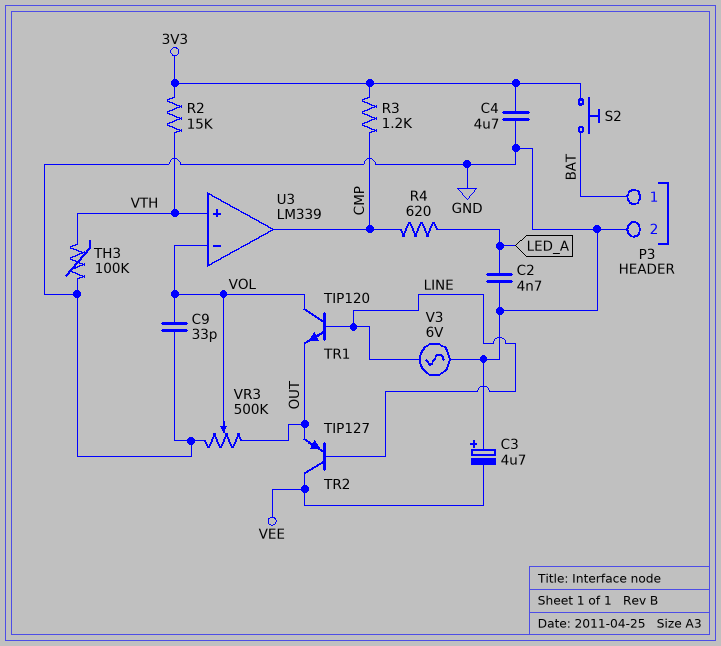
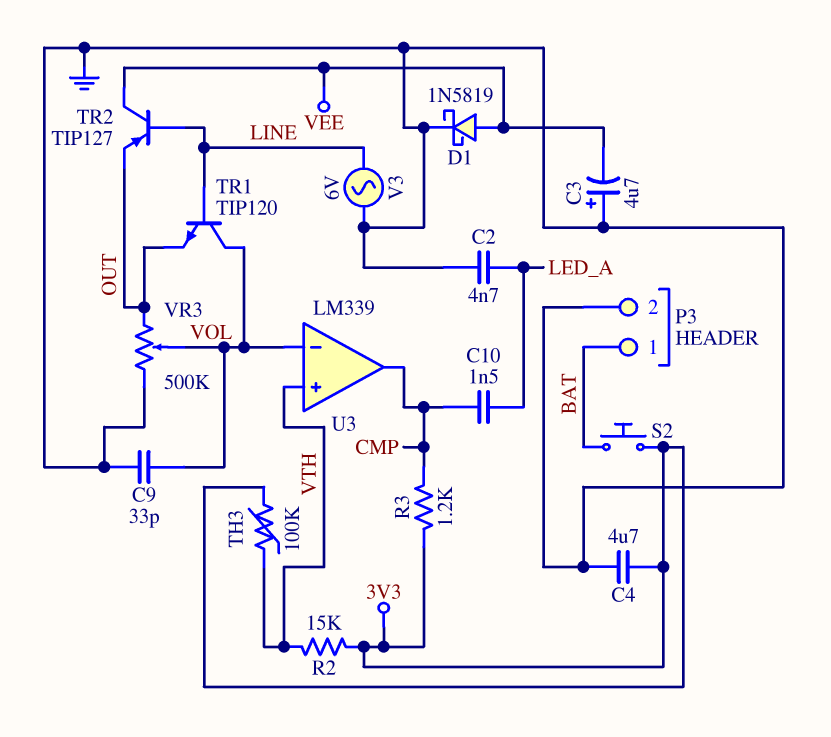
C10: none -> 1.5nF (CMP, LED_A)
D1: none -> schottky 1N5819 (A VEE, K GND)
R4: 620 (CMP, LED_A) -> none
TH3: 100k (GND, VTH) -> 100k (3V3, VTH)

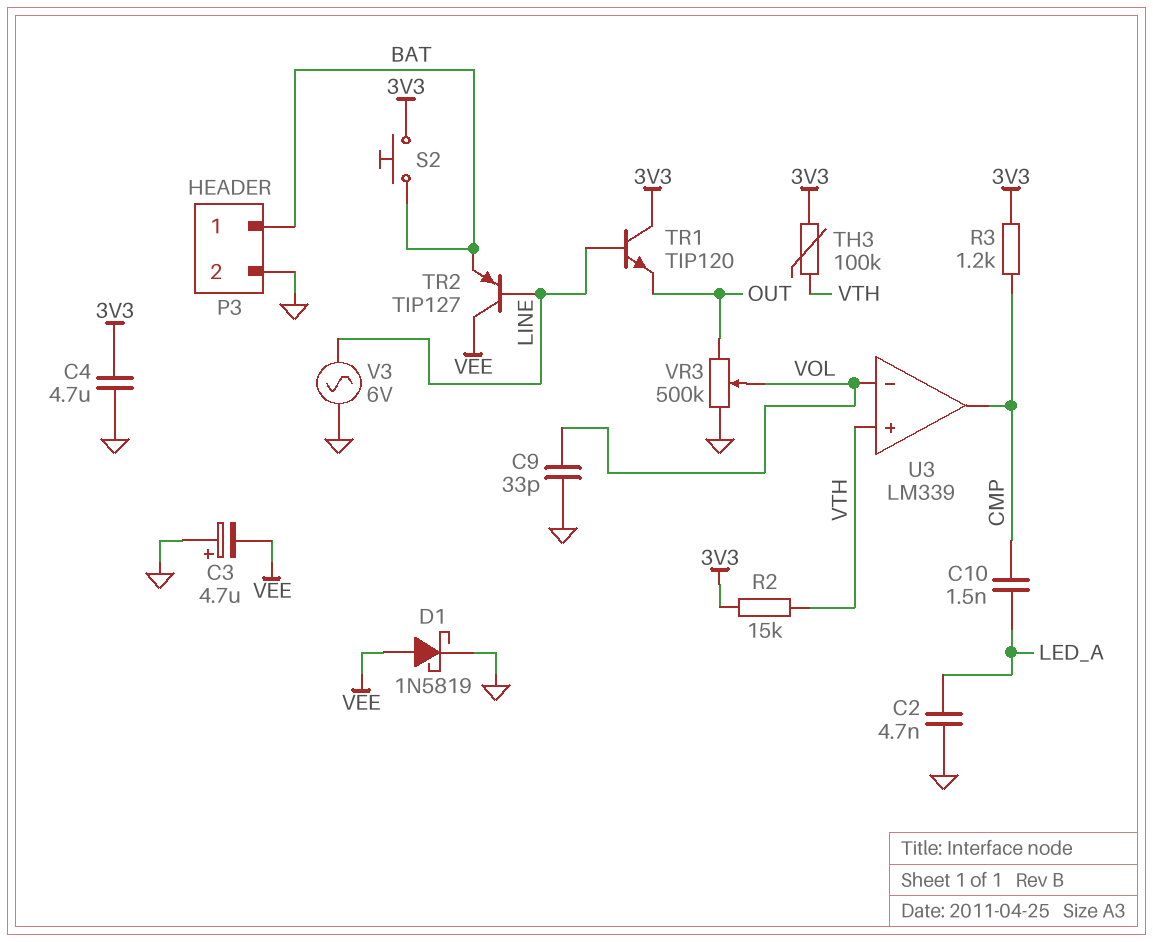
TR1: NPN TIP120 (B LINE, C VOL, E OUT) -> NPN TIP120 (B LINE, C 3V3, E OUT)
TR2: PNP TIP127 (B LINE, C VEE, E OUT) -> PNP TIP127 (B LINE, C VEE, E BAT)

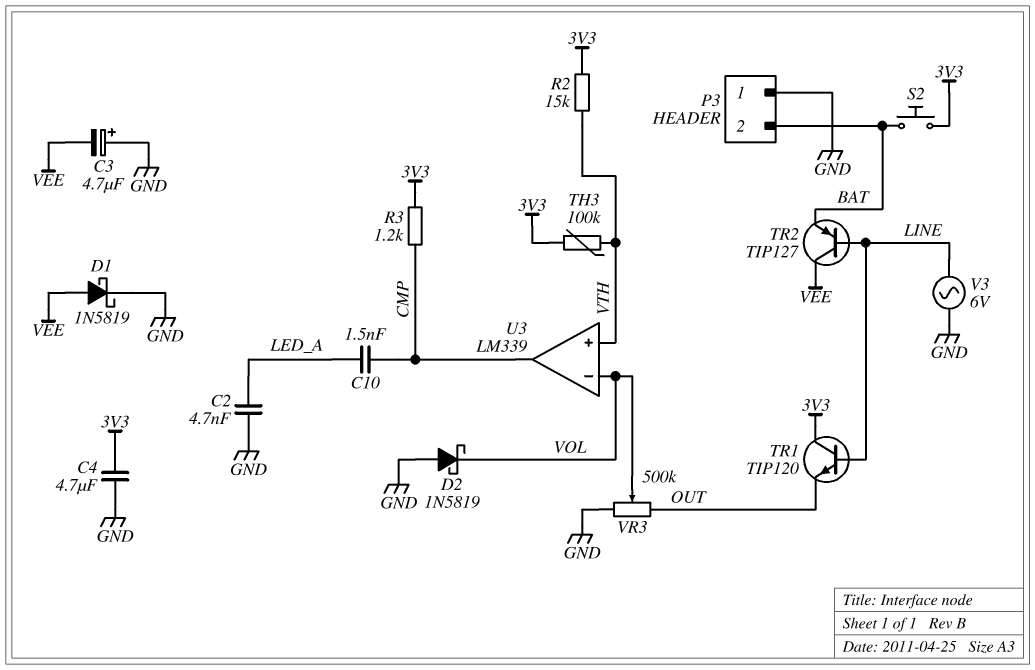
C9: 33pF (GND, VOL) -> none
D2: none -> schottky 1N5819 (A GND, K VOL)
P3 pin 1: BAT -> GND
P3 pin 2: GND -> BAT

